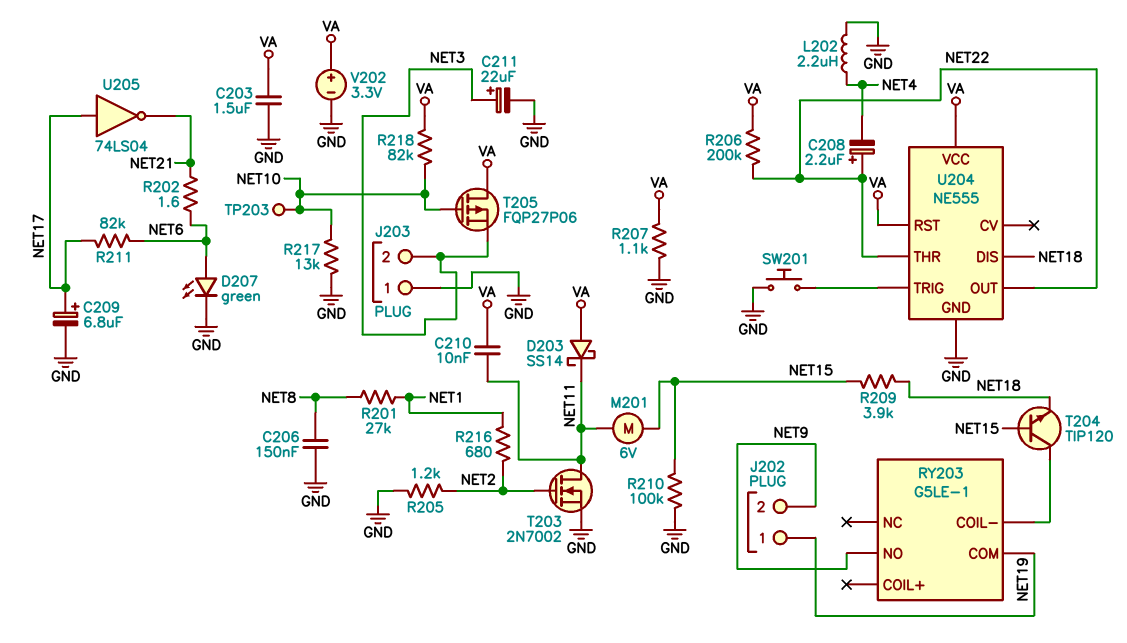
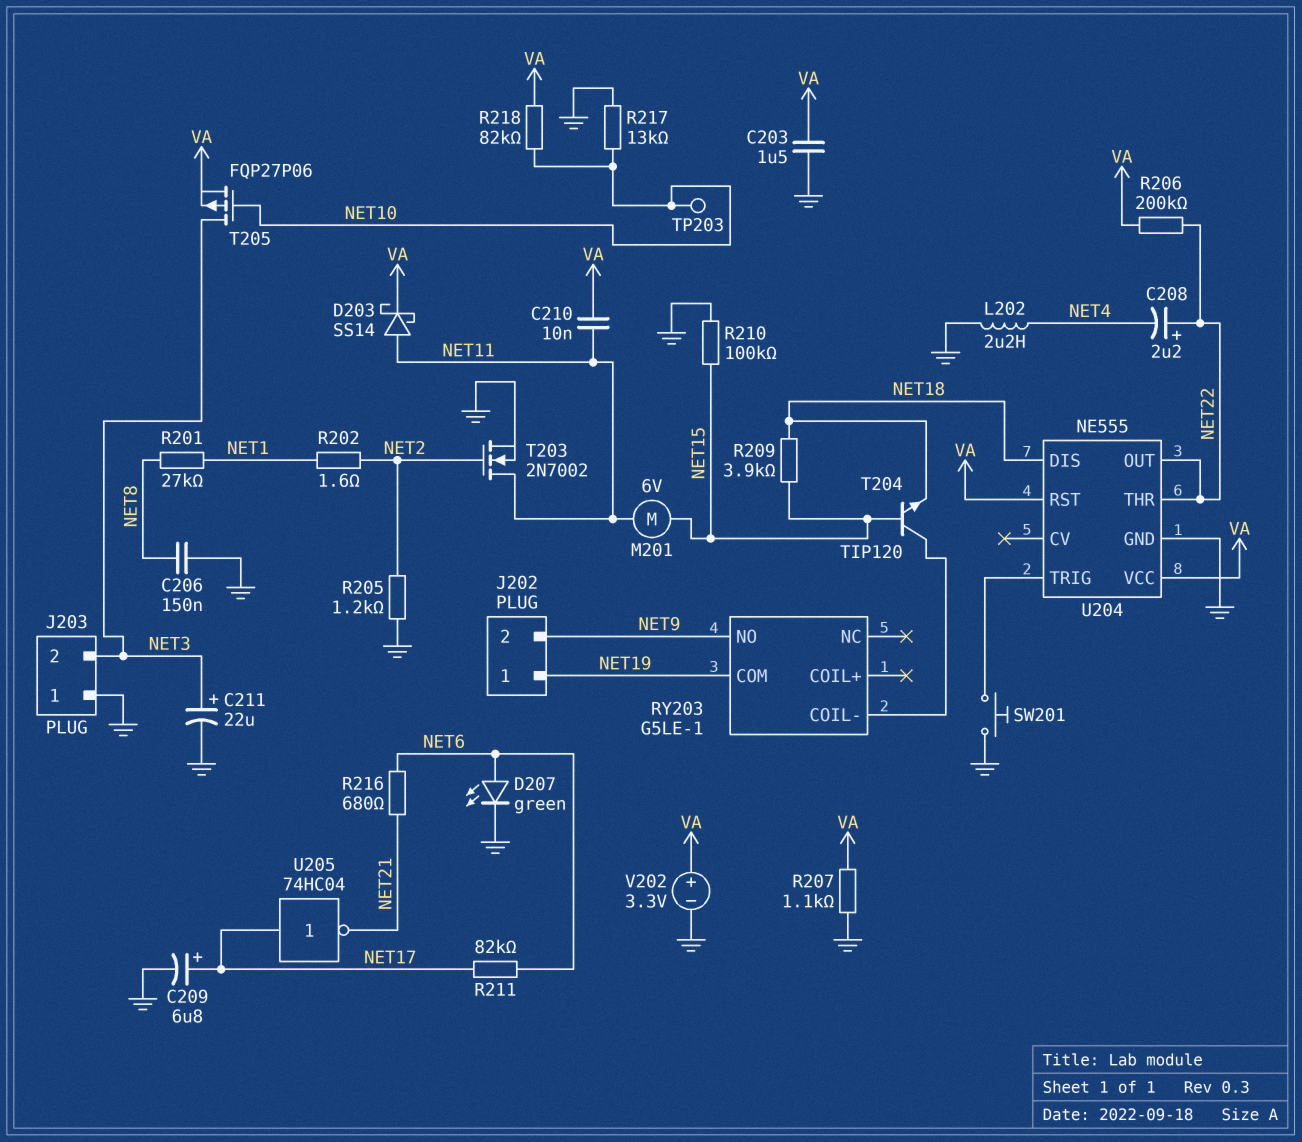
D203: schottky SS14 (A VA, K NET11) -> schottky SS14 (A NET11, K VA)
R202: 1.6 (NET6, NET21) -> 1.6 (NET1, NET2)
R216: 680 (NET1, NET2) -> 680 (NET6, NET21)
T205: PMOS FQP27P06 (G NET10, D VA, S NET3) -> PMOS FQP27P06 (G NET10, D NET3, S VA)
U205: NOT 74LS04 (in NET17, out NET21) -> NOT 74HC04 (in NET17, out NET21)

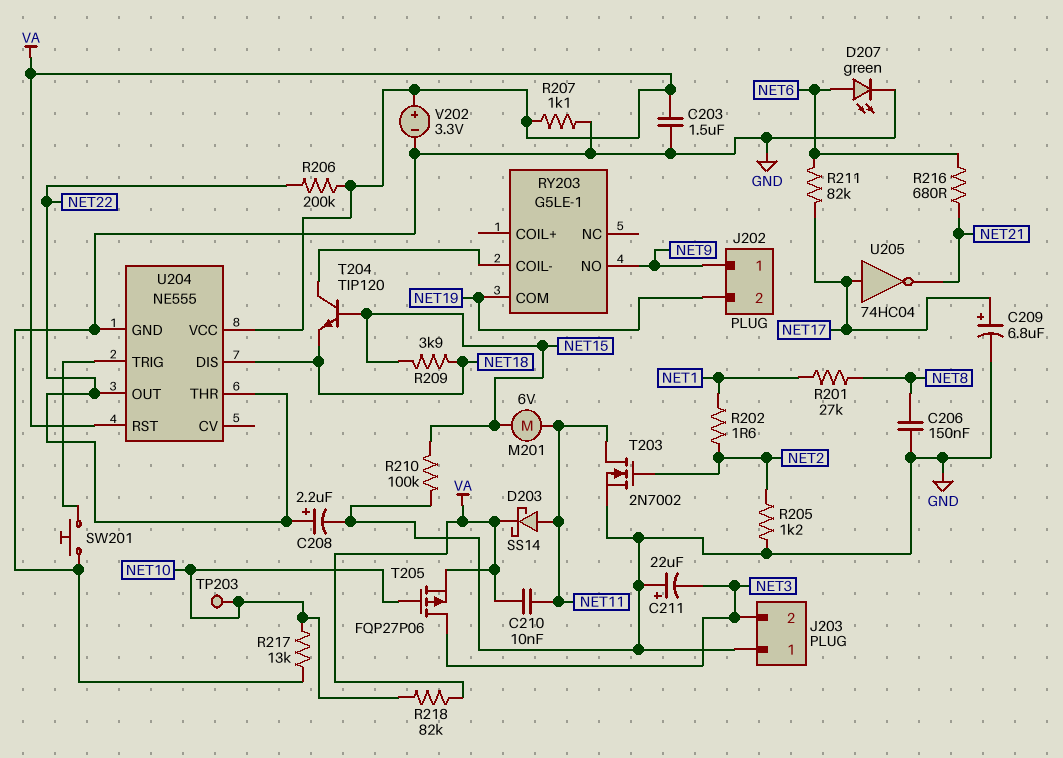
C208: 2.2uF (plus NET22, minus NET4) -> 2.2uF (plus NET22, minus GND)
C211: 22uF (plus NET3, minus GND) -> 22uF (plus GND, minus NET3)
J202 pin 1: NET19 -> NET9
J202 pin 2: NET9 -> NET19
L202: 2.2uH (GND, NET4) -> none

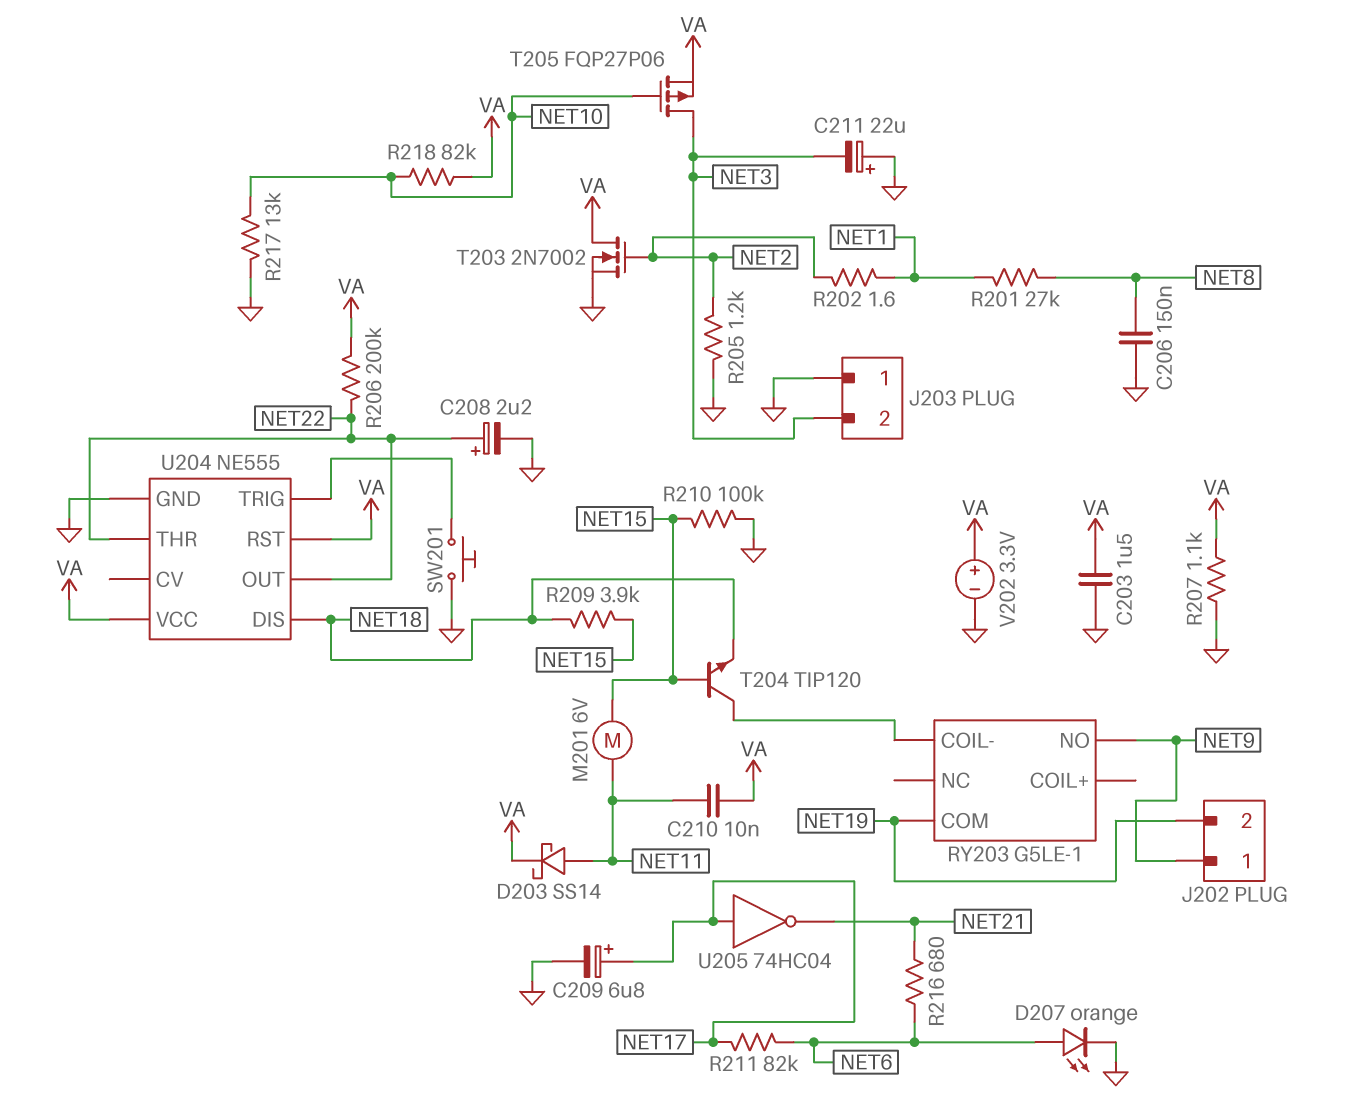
D207: LED green (A NET6, K GND) -> LED orange (A NET6, K GND)
T203: NMOS 2N7002 (G NET2, D NET11, S GND) -> NMOS 2N7002 (G NET2, D VA, S GND)
TP203: test point (NET10) -> none

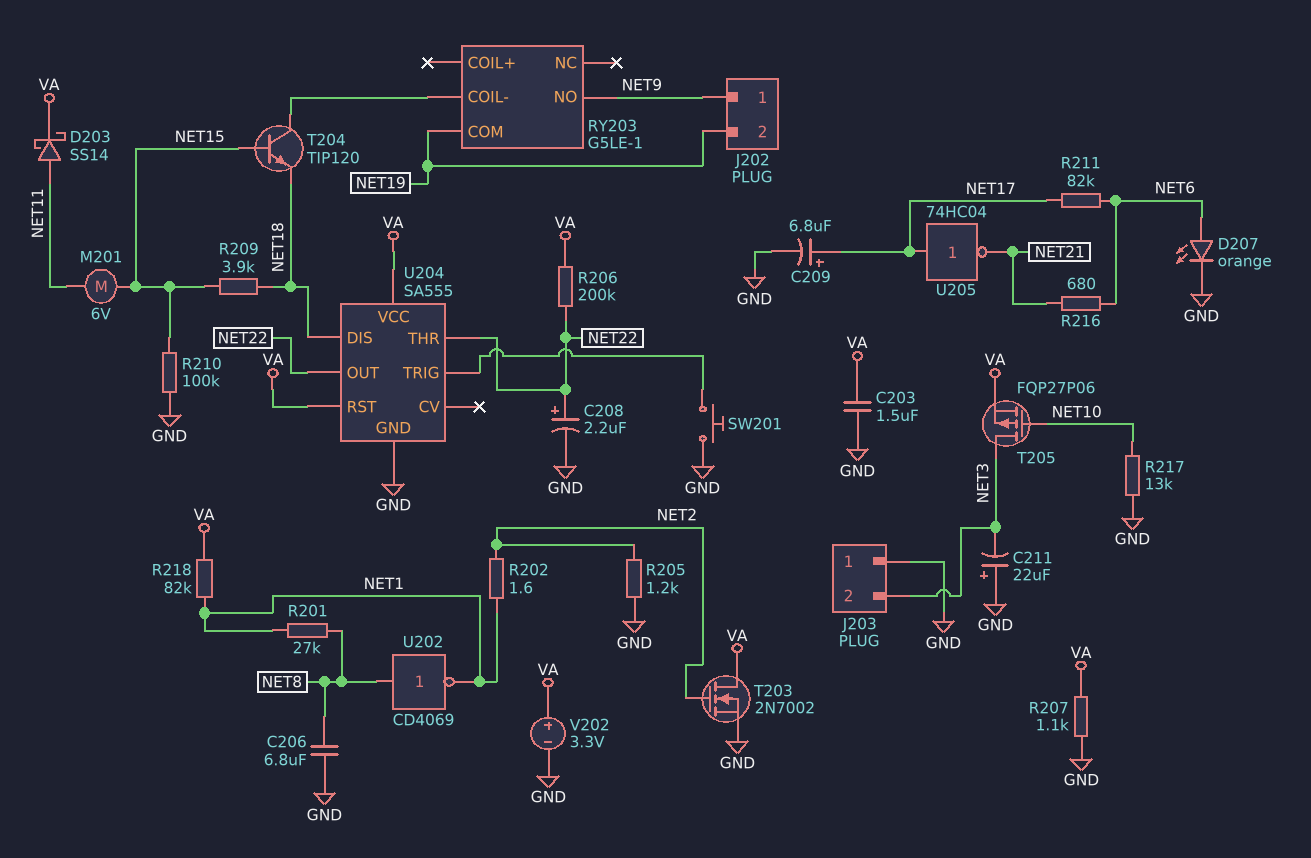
C206: 150nF (GND, NET8) -> 6.8uF (GND, NET8)
C210: 10nF (NET11, VA) -> none
R218: 82k (NET10, VA) -> 82k (NET1, VA)
U202: none -> NOT CD4069 (in NET8, out NET1)
U204: NE555 -> SA555

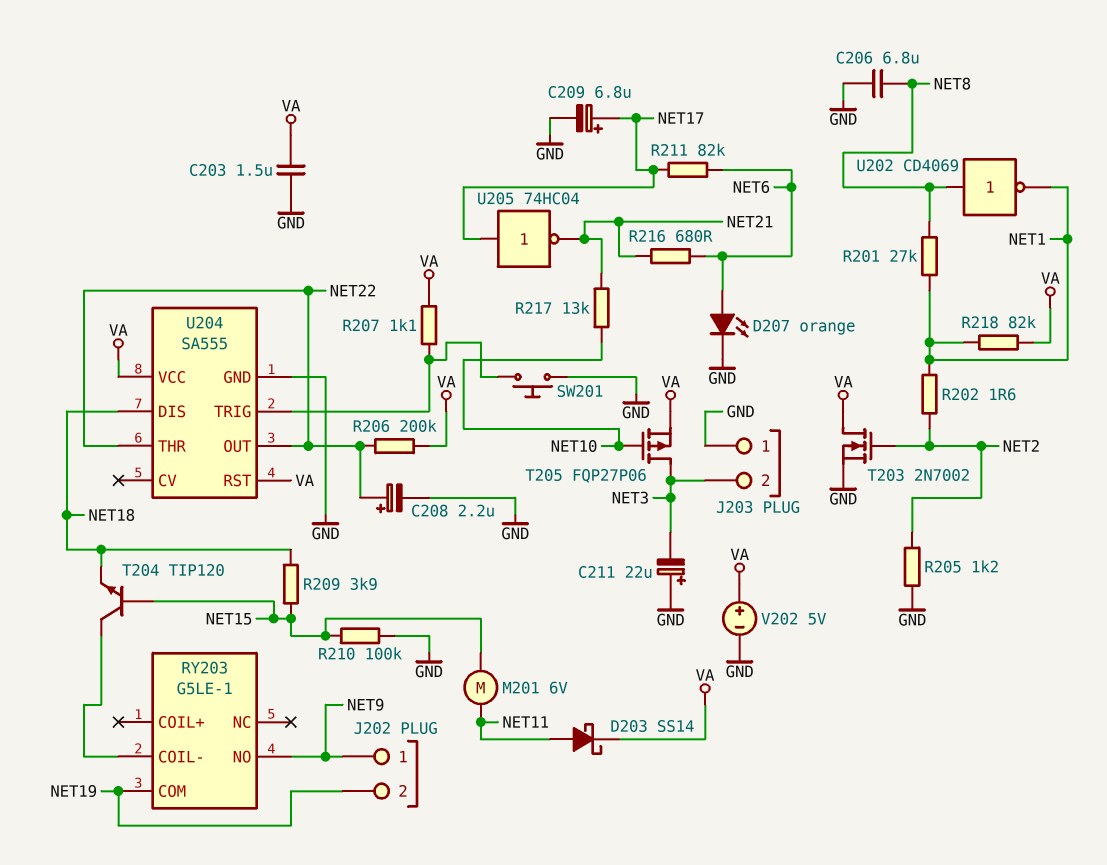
R207: 1.1k (GND, VA) -> 1.1k (U204/TRIG, VA)
R217: 13k (GND, NET10) -> 13k (NET10, NET21)
V202: 3.3V (plus VA, minus GND) -> 5V (plus VA, minus GND)

